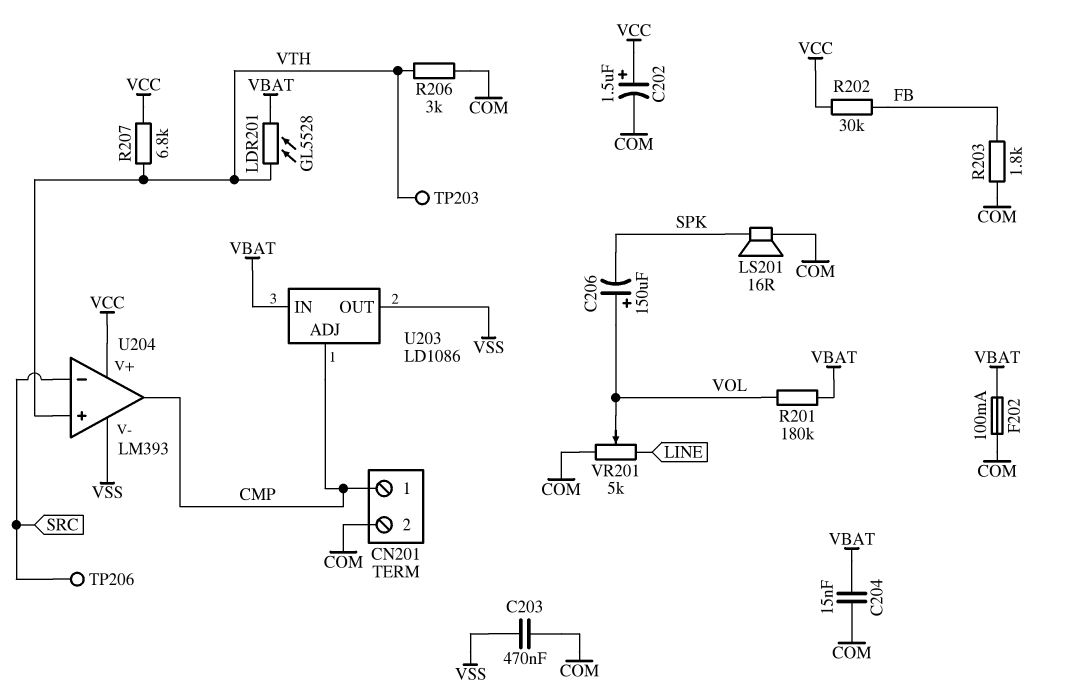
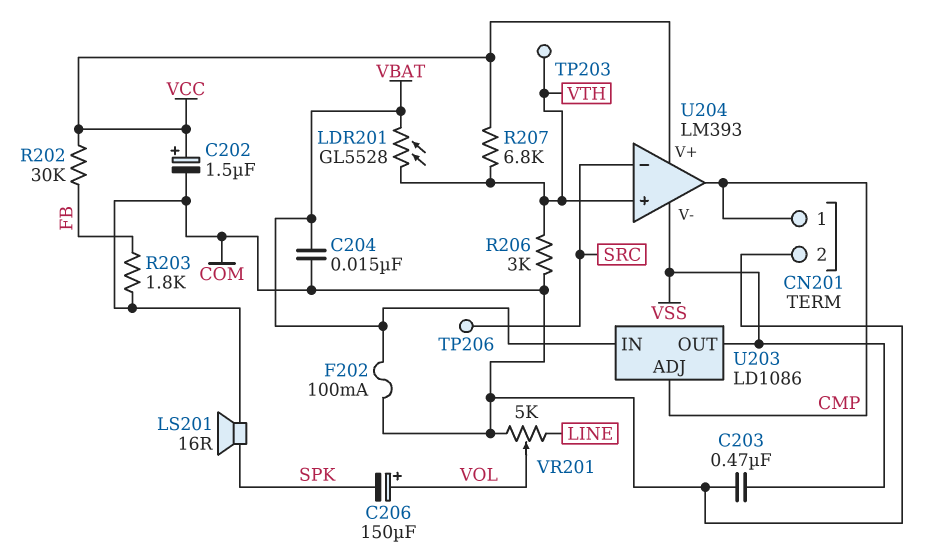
R201: 180k (VBAT, VOL) -> none

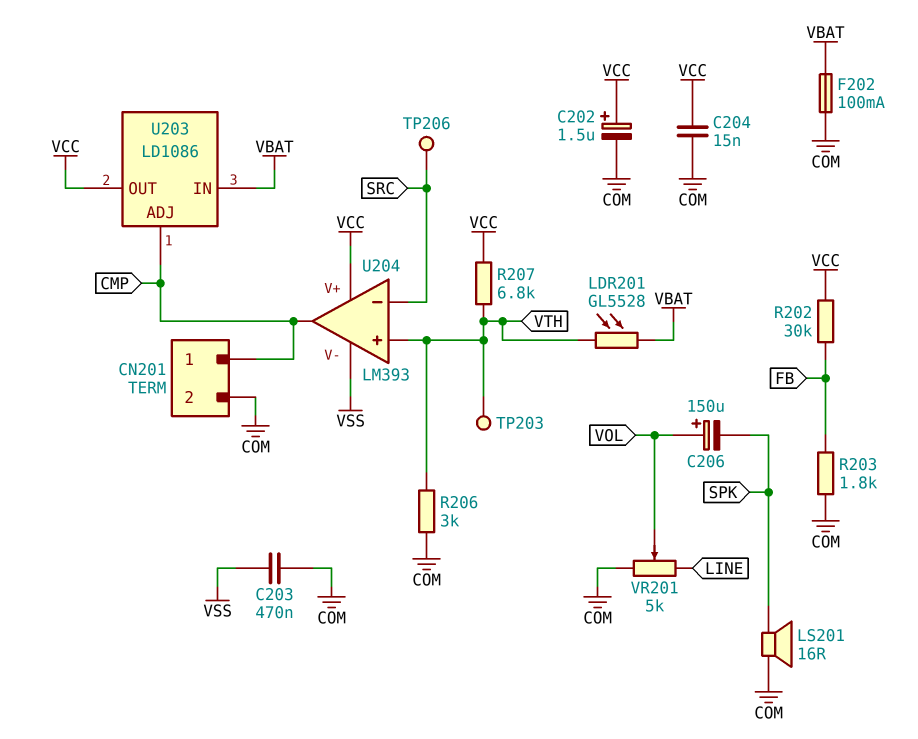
C204: 15nF (COM, VBAT) -> 15nF (COM, VCC)
U203 pin OUT: VSS -> VCC

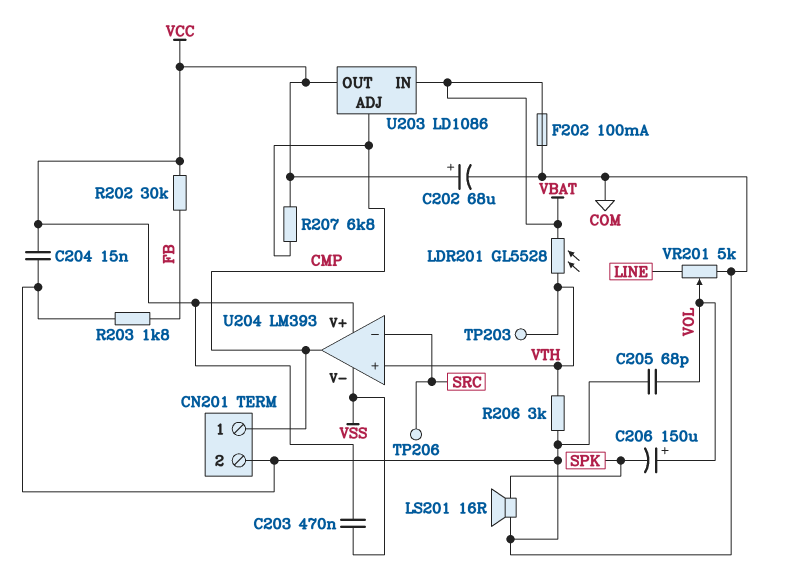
C202: 1.5uF (plus VCC, minus COM) -> 68uF (plus VCC, minus COM)
C203: 470nF (COM, VSS) -> 470nF (VCC, VSS)
C205: none -> 68pF (COM, VOL)
R207: 6.8k (VCC, VTH) -> 6.8k (CMP, VCC)

